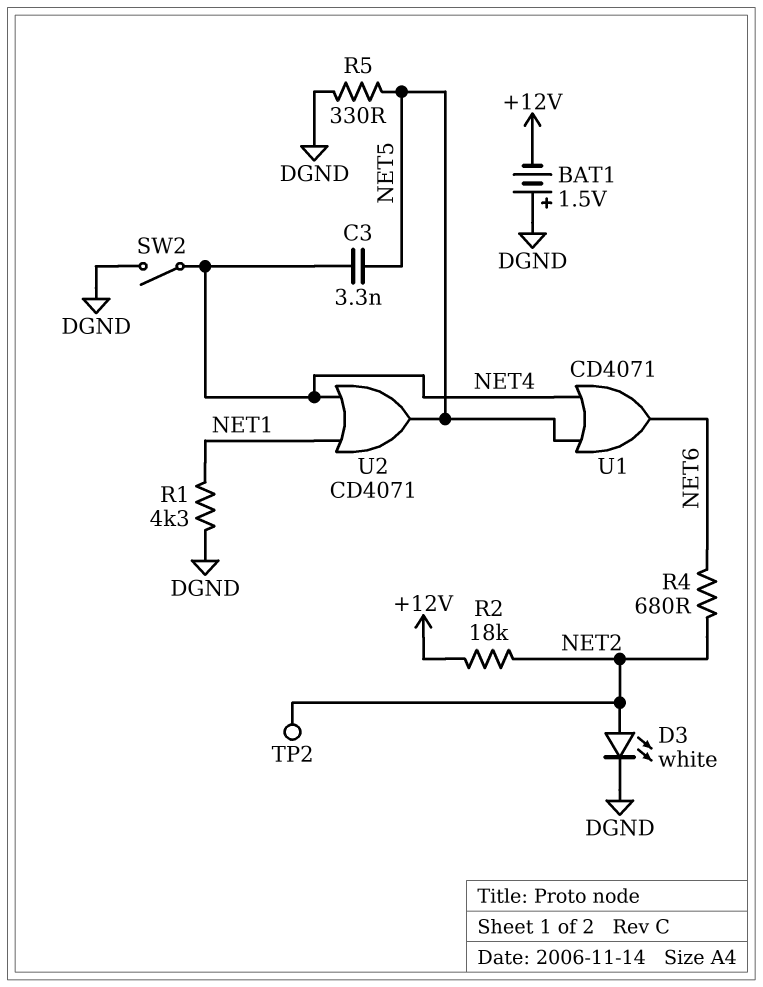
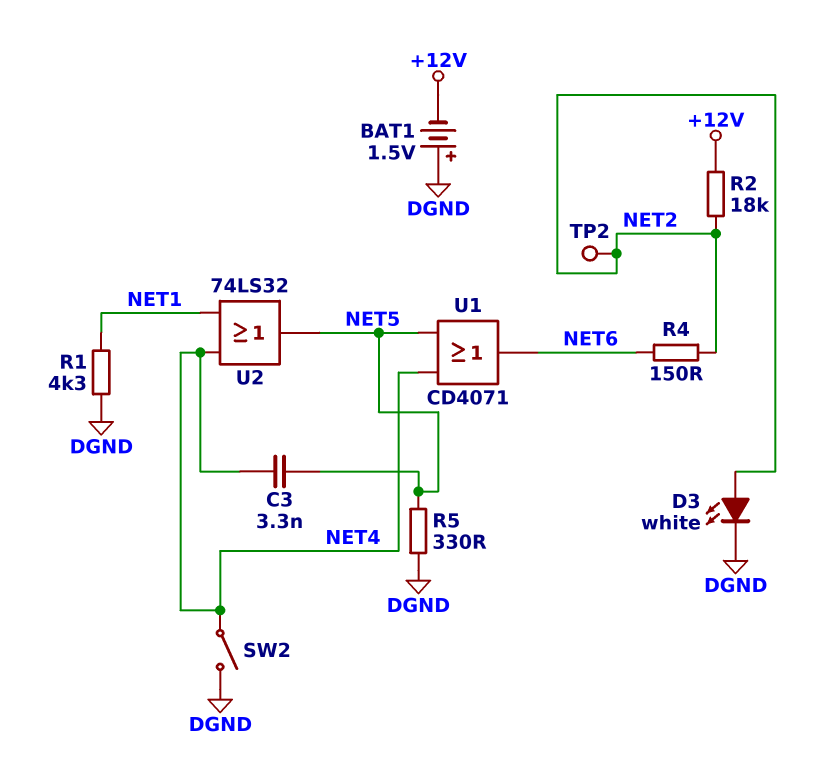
R4: 680 (NET2, NET6) -> 150 (NET2, NET6)
U2: OR CD4071 (in NET1, in NET4, out NET5) -> OR 74LS32 (in NET1, in NET4, out NET5)

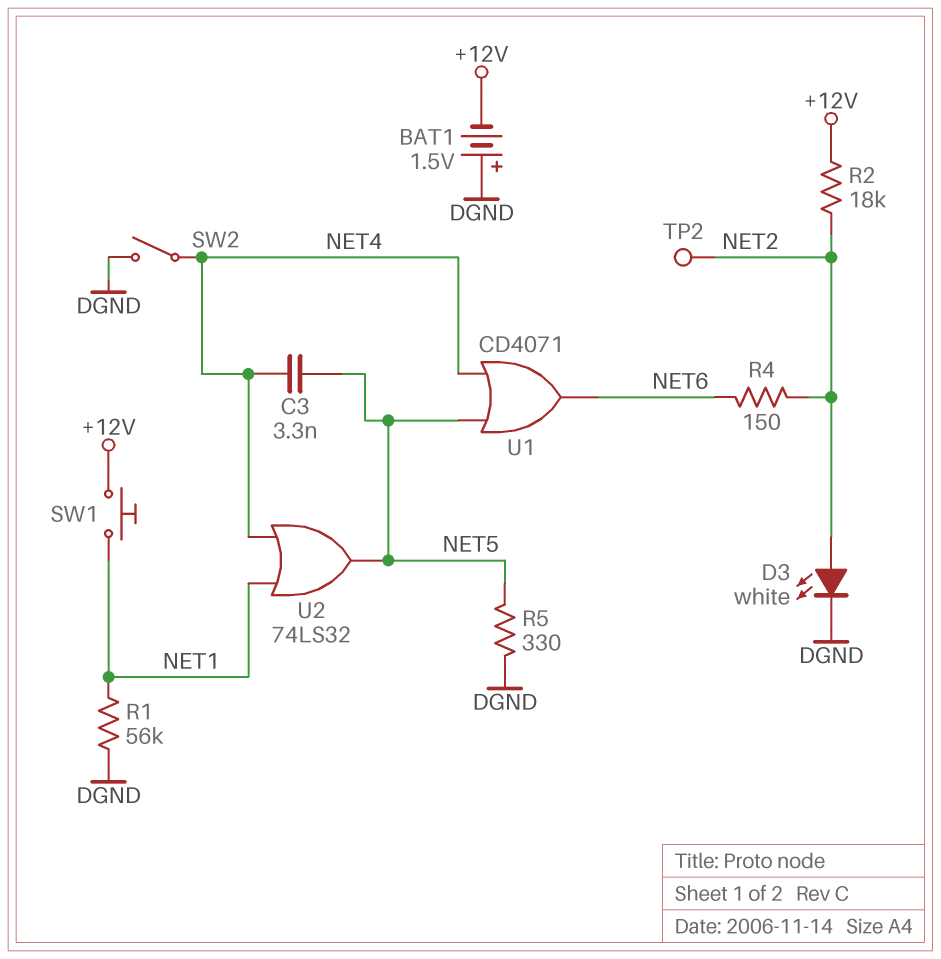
R1: 4.3k (DGND, NET1) -> 56k (DGND, NET1)
SW1: none -> button (+12V, NET1)

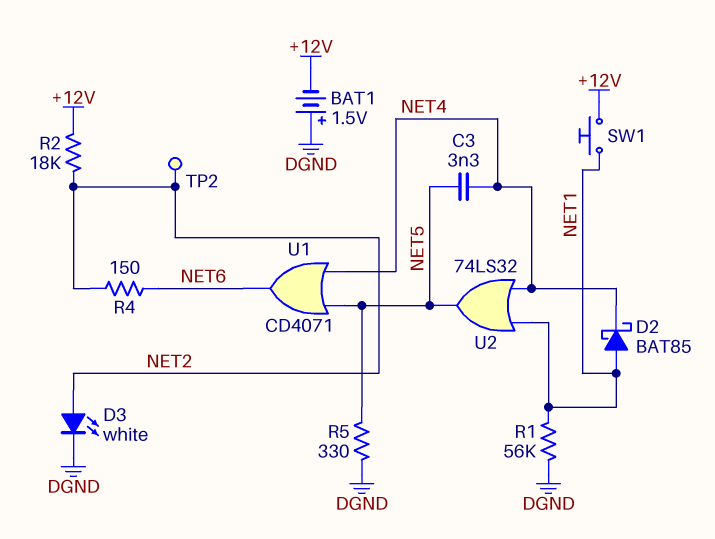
D2: none -> schottky BAT85 (A NET1, K NET4)
SW2: switch (DGND, NET4) -> none

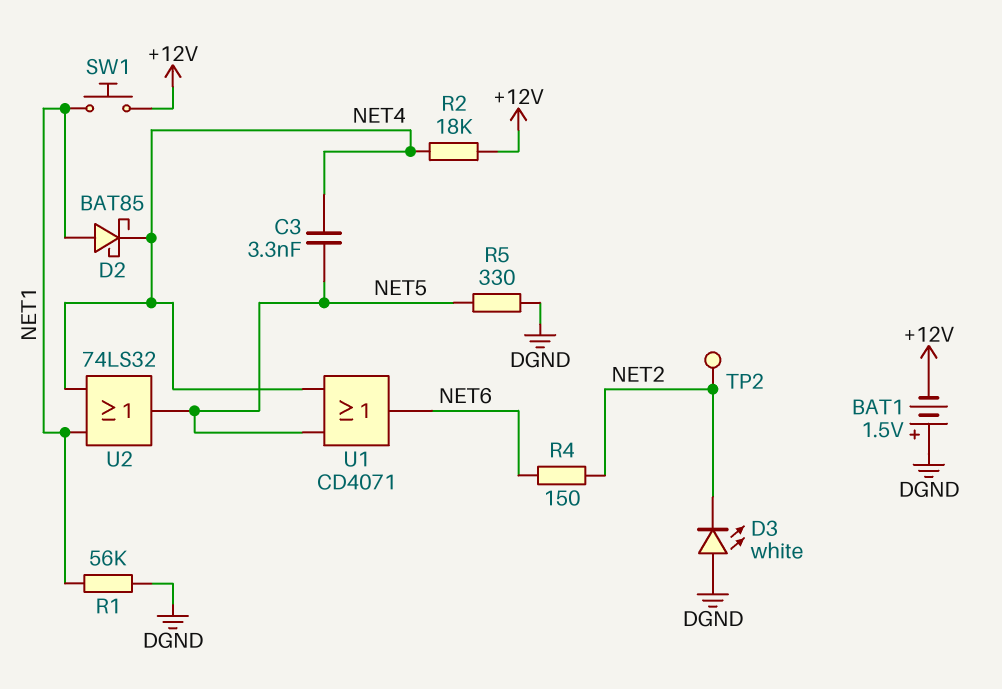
D3: LED white (A NET2, K DGND) -> LED white (A DGND, K NET2)
R2: 18k (+12V, NET2) -> 18k (+12V, NET4)

